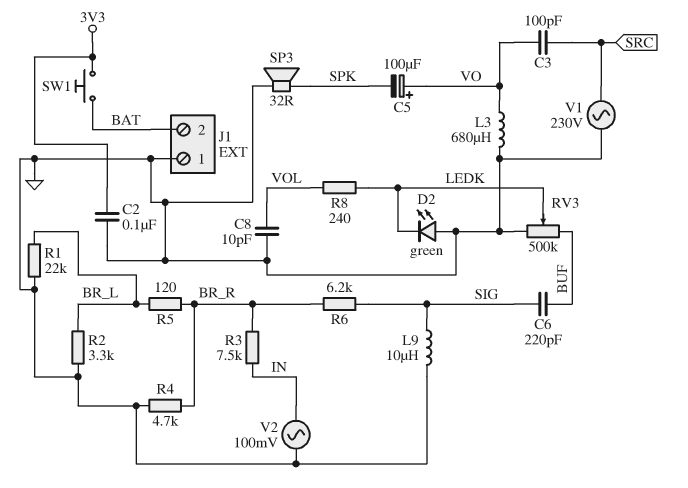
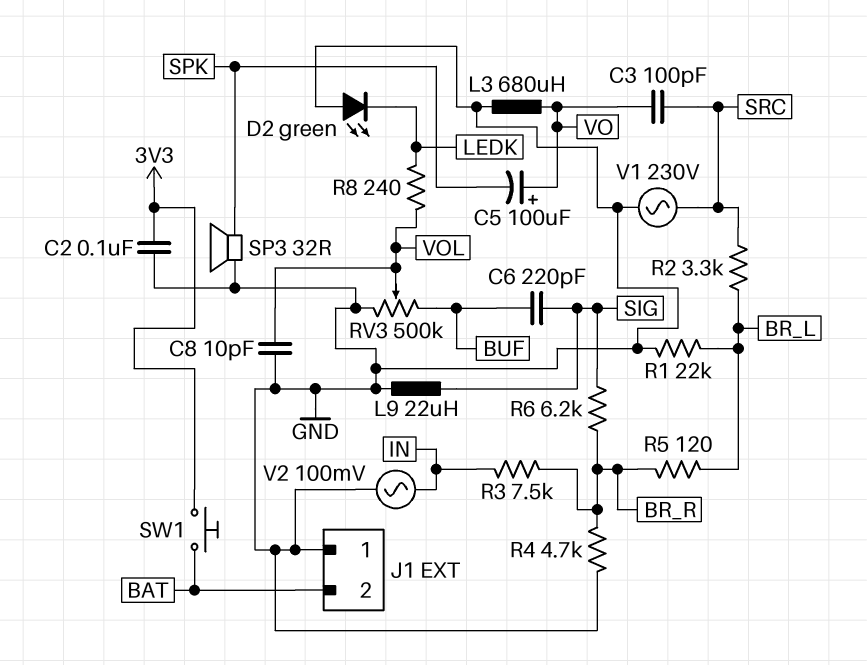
L9: 10uH (GND, SIG) -> 22uH (GND, SIG)
R2: 3.3k (BR_L, GND) -> 3.3k (BR_L, SRC)
RV3: 500k (BUF, GND, wiper LEDK) -> 500k (BUF, GND, wiper VOL)

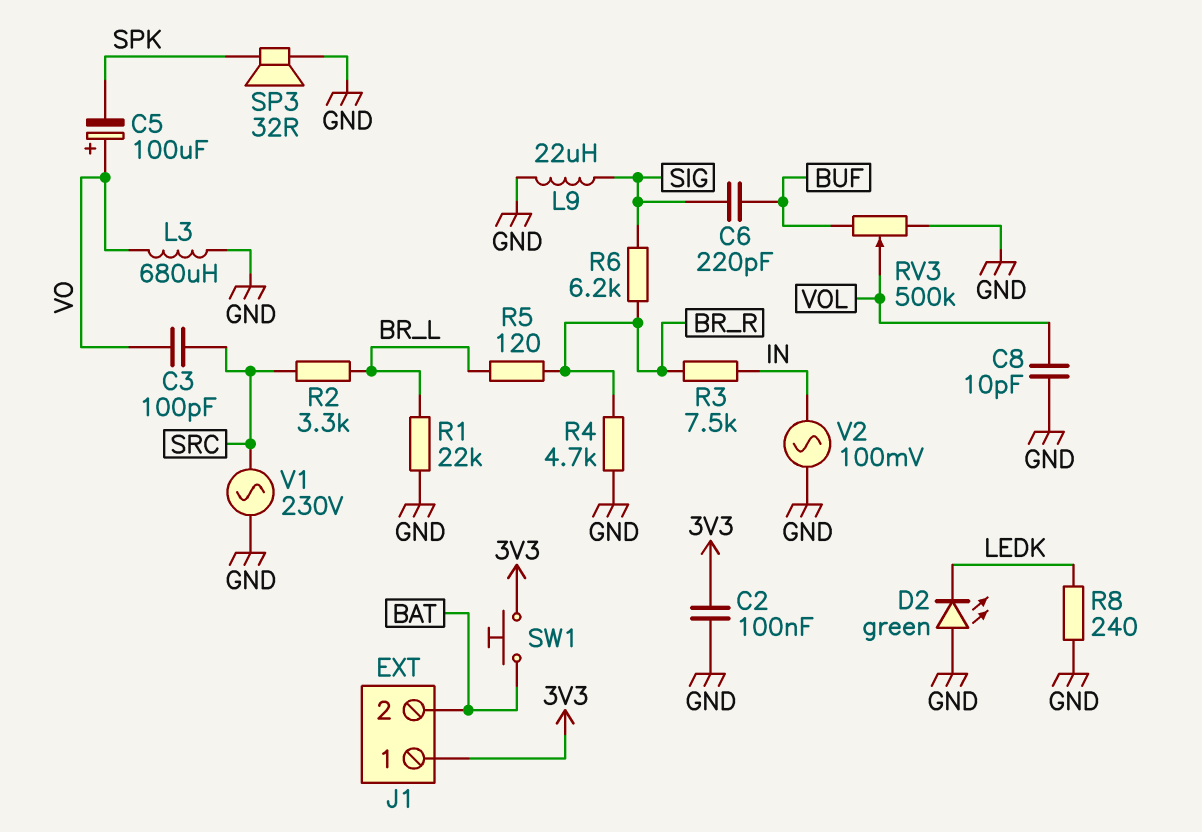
J1 pin 1: GND -> 3V3
R8: 240 (LEDK, VOL) -> 240 (GND, LEDK)

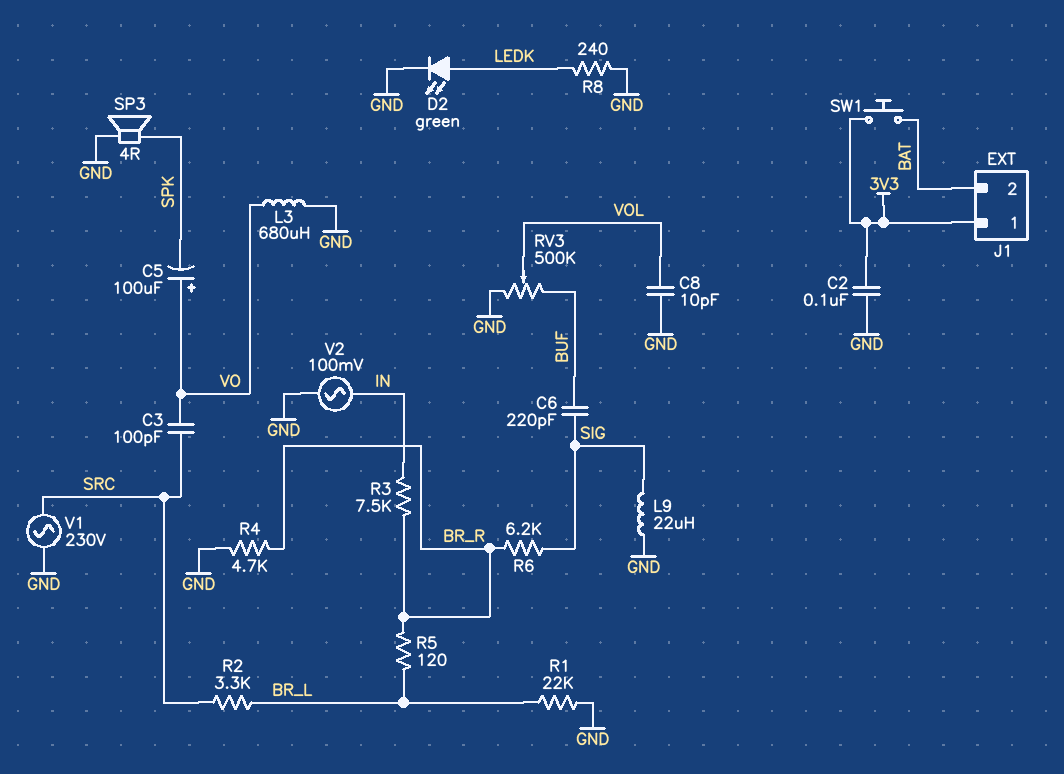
D2: LED green (A GND, K LEDK) -> LED green (A LEDK, K GND)
SP3: speaker 32R (GND, SPK) -> speaker 4R (GND, SPK)

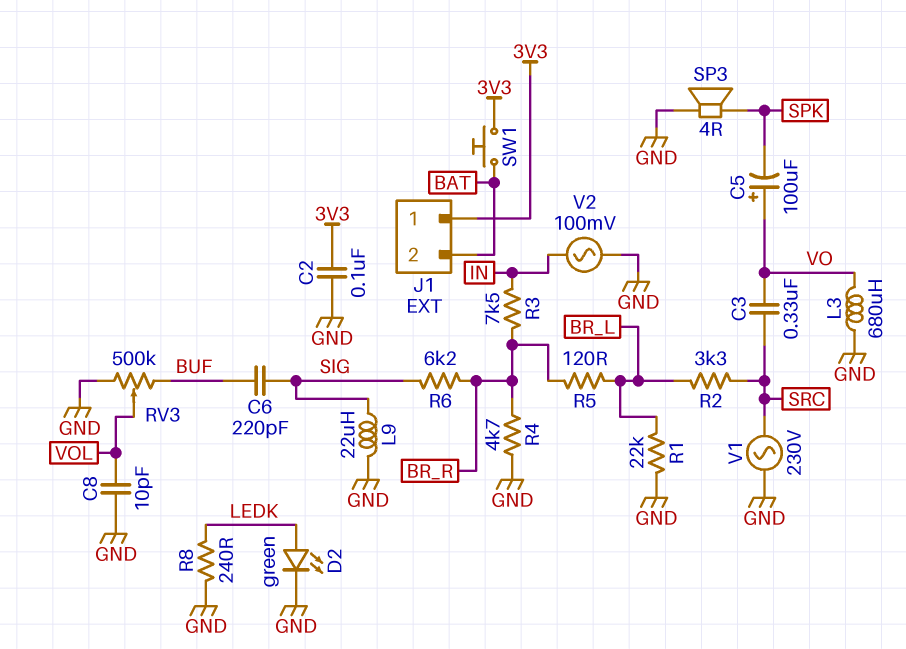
C3: 100pF (SRC, VO) -> 330nF (SRC, VO)

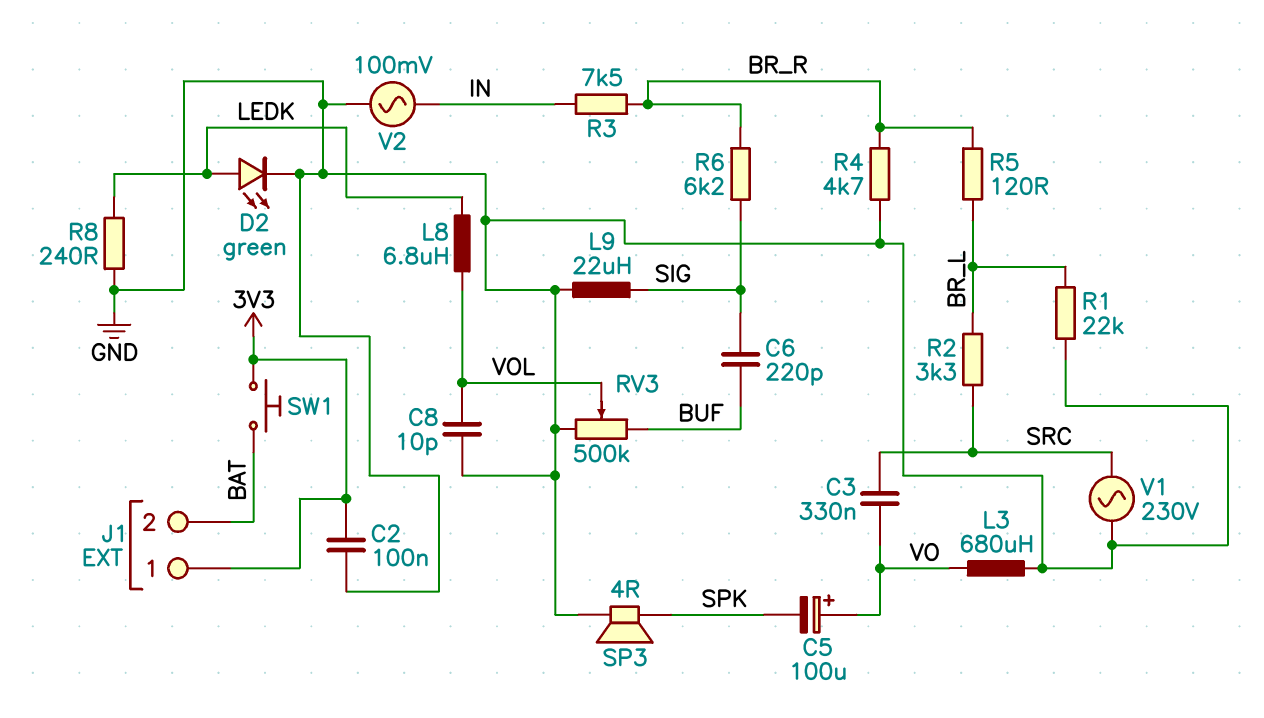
L8: none -> 6.8uH (LEDK, VOL)

